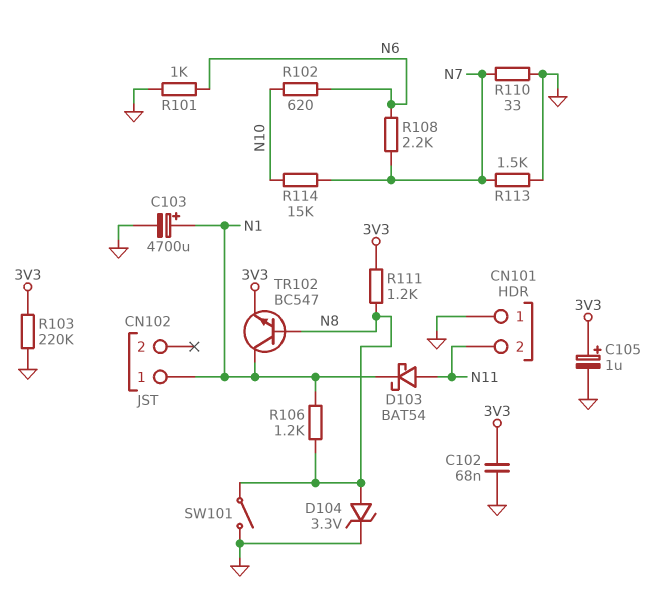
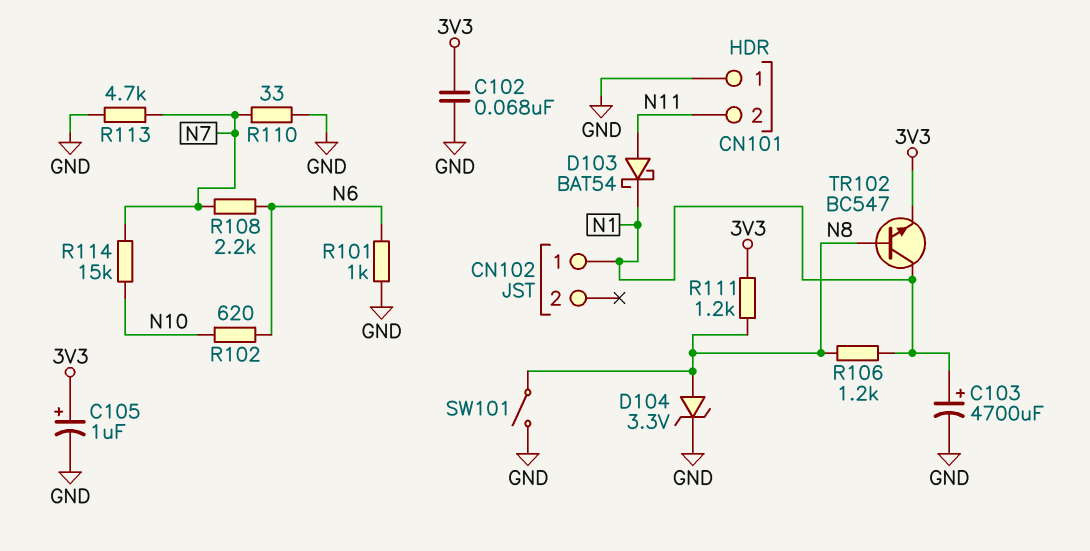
R103: 220k (3V3, GND) -> none
R113: 1.5k (GND, N7) -> 4.7k (GND, N7)

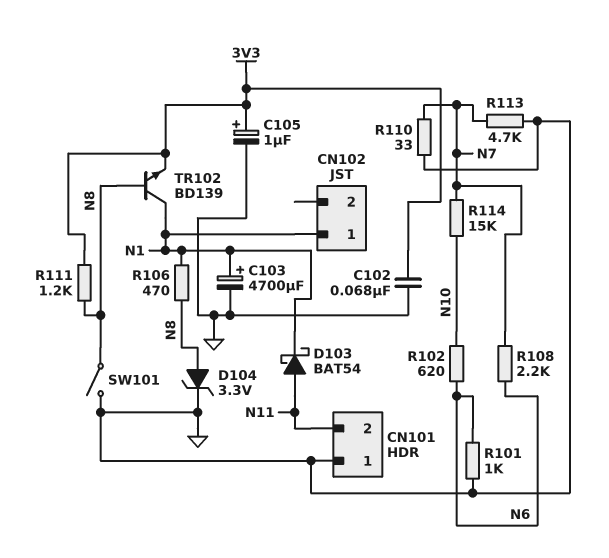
R106: 1.2k (N1, N8) -> 470 (N1, N8)
TR102: NPN BC547 (B N8, C N1, E 3V3) -> NPN BD139 (B N8, C N1, E 3V3)

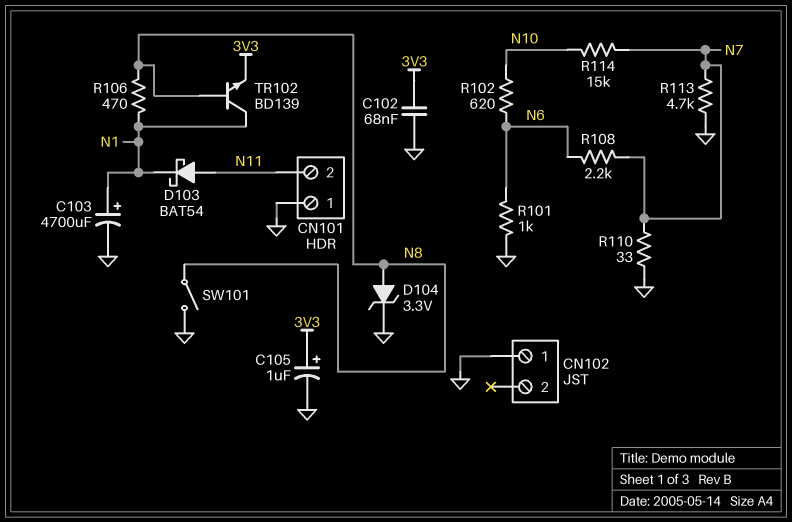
CN102 pin 1: N1 -> GND
R111: 1.2k (3V3, N8) -> none

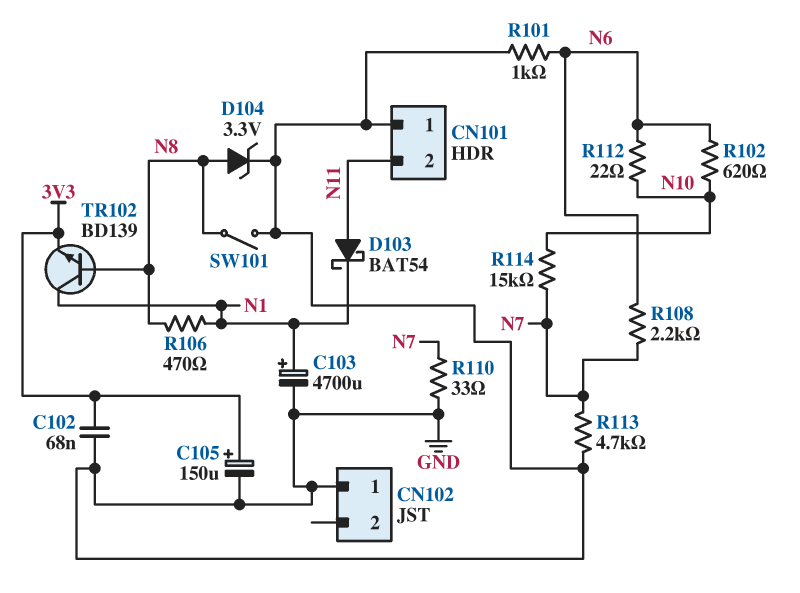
C105: 1uF (plus 3V3, minus GND) -> 150uF (plus 3V3, minus GND)
R112: none -> 22 (N6, N10)

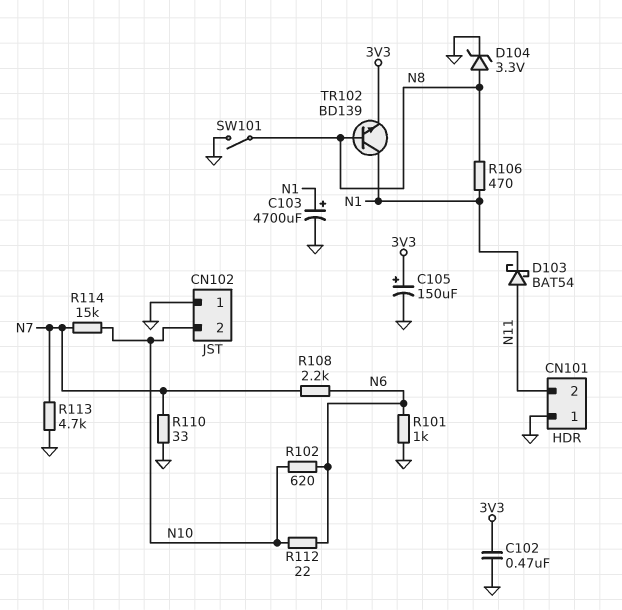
C102: 68nF (3V3, GND) -> 470nF (3V3, GND)
CN102 pin 2: none -> N10

